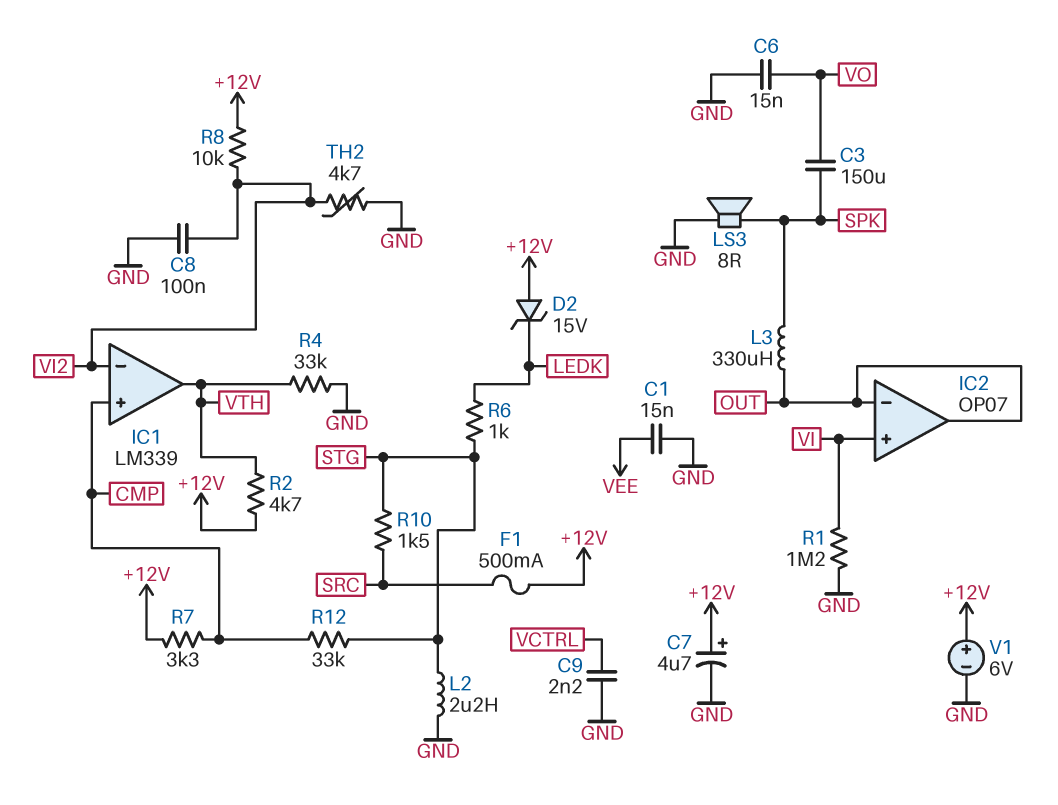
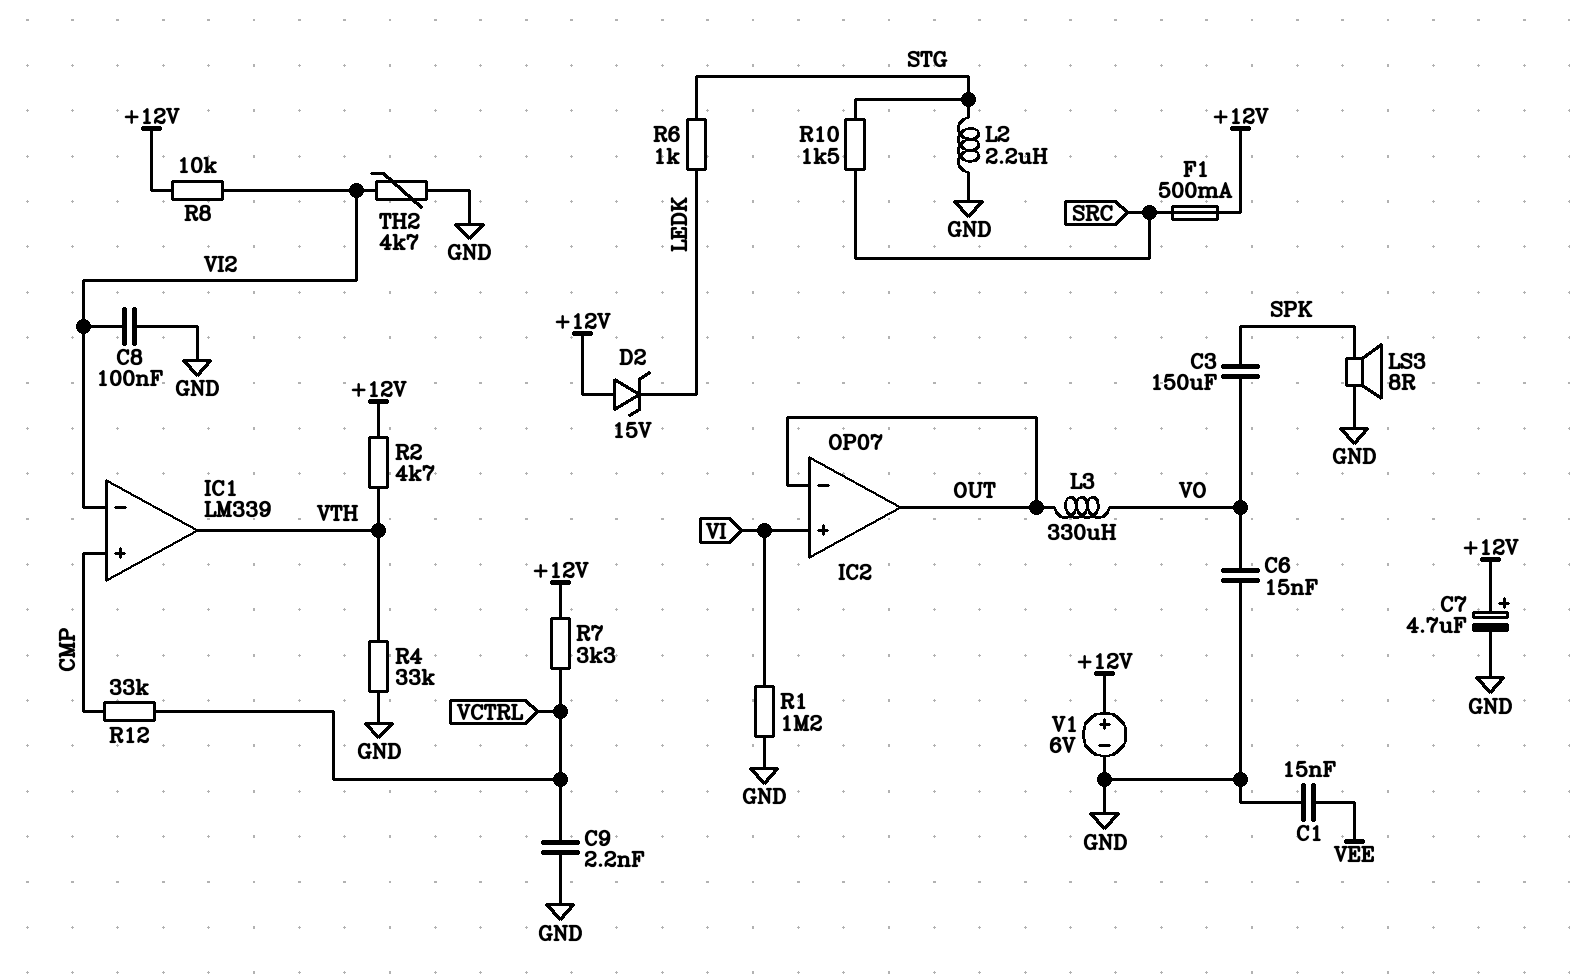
L3: 330uH (OUT, SPK) -> 330uH (OUT, VO)
R7: 3.3k (+12V, CMP) -> 3.3k (+12V, VCTRL)
R12: 33k (CMP, STG) -> 33k (CMP, VCTRL)

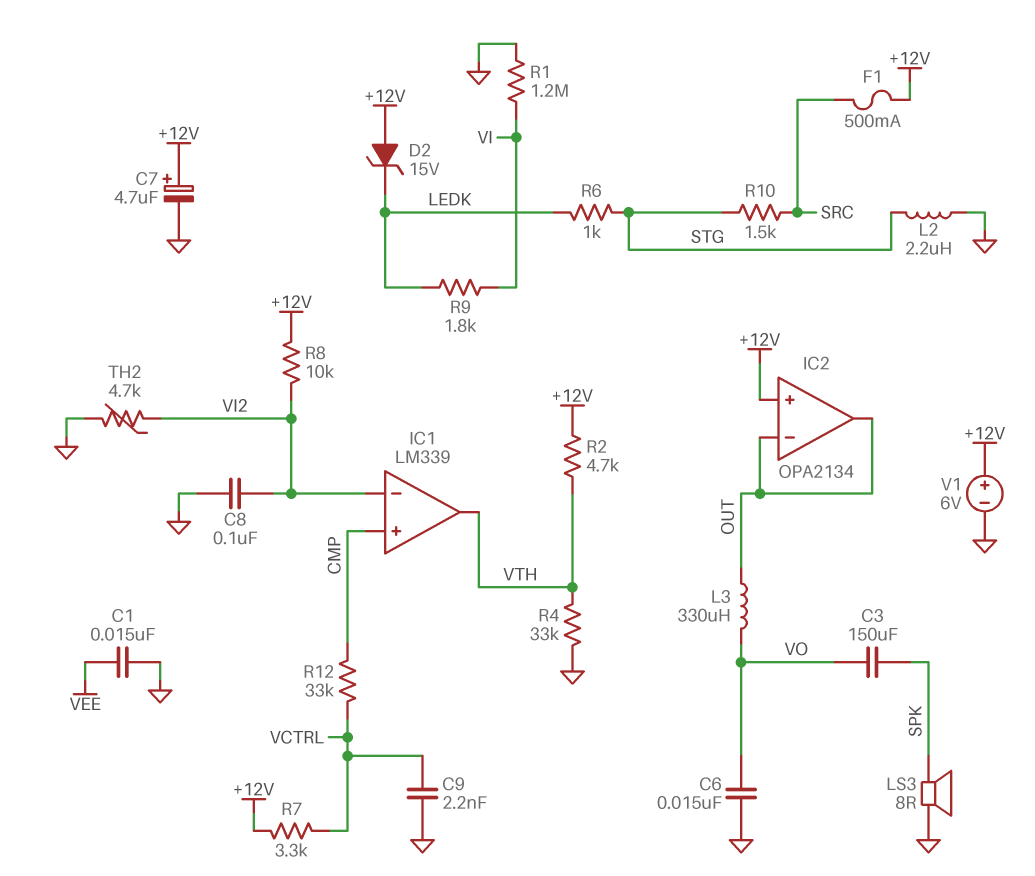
IC2: OP07 -> OPA2134
IC2 pin in+: VI -> +12V
R9: none -> 1.8k (LEDK, VI)

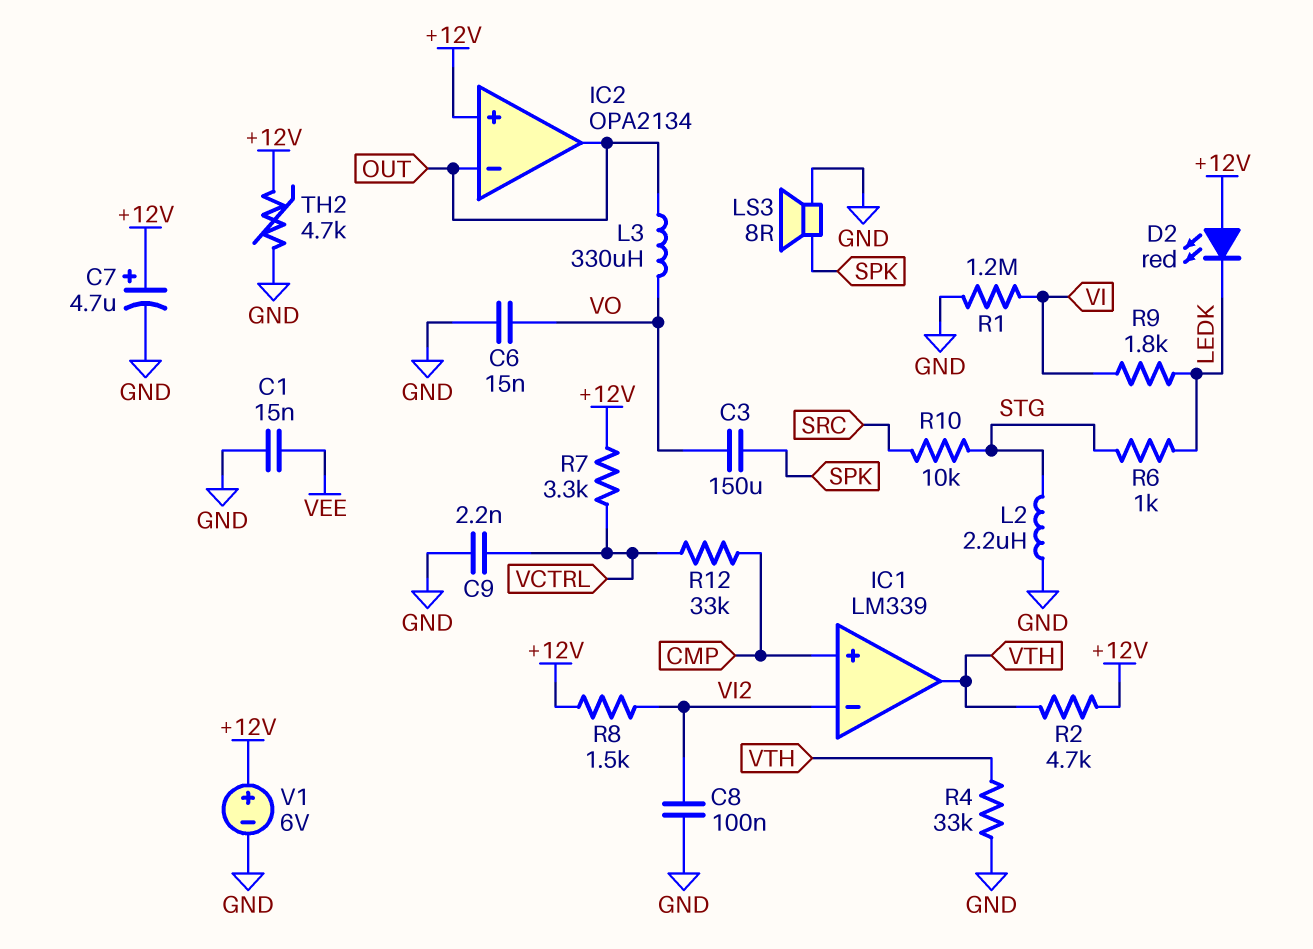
D2: zener 15V (A +12V, K LEDK) -> LED red (A +12V, K LEDK)
F1: 500mA (+12V, SRC) -> none
R8: 10k (+12V, VI2) -> 1.5k (+12V, VI2)
R10: 1.5k (SRC, STG) -> 10k (SRC, STG)
TH2: 4.7k (GND, VI2) -> 4.7k (+12V, GND)

